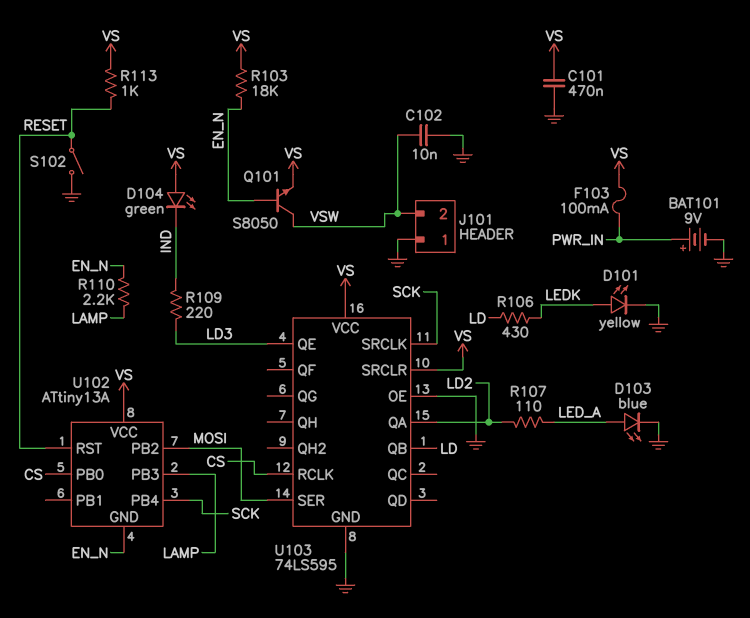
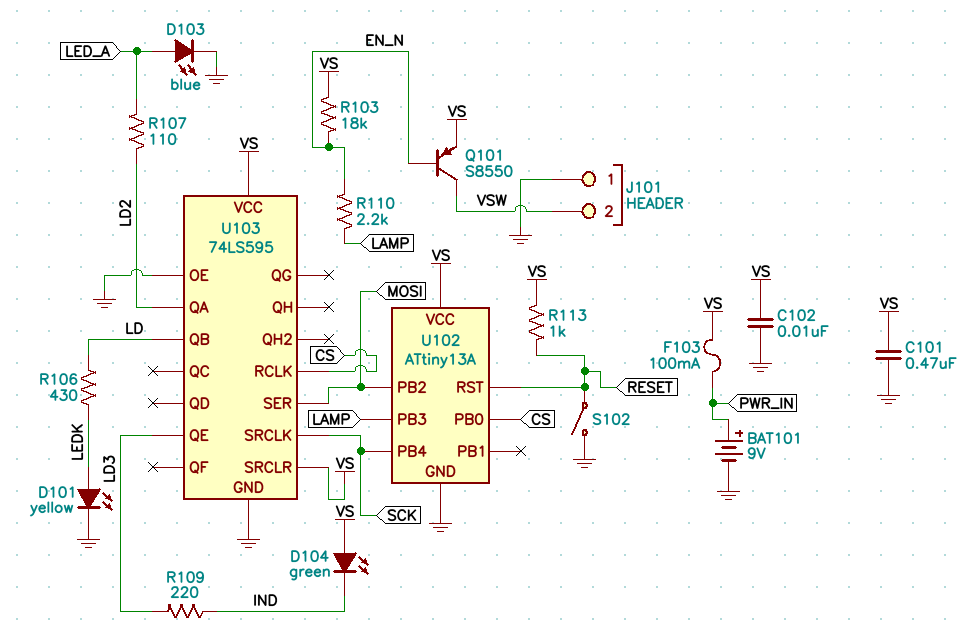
C102: 10nF (GND, VSW) -> 10nF (GND, VS)
Q101: NPN S8050 (B EN_N, C VSW, E VS) -> PNP S8550 (B EN_N, C VSW, E VS)
U102 pin GND: EN_N -> GND

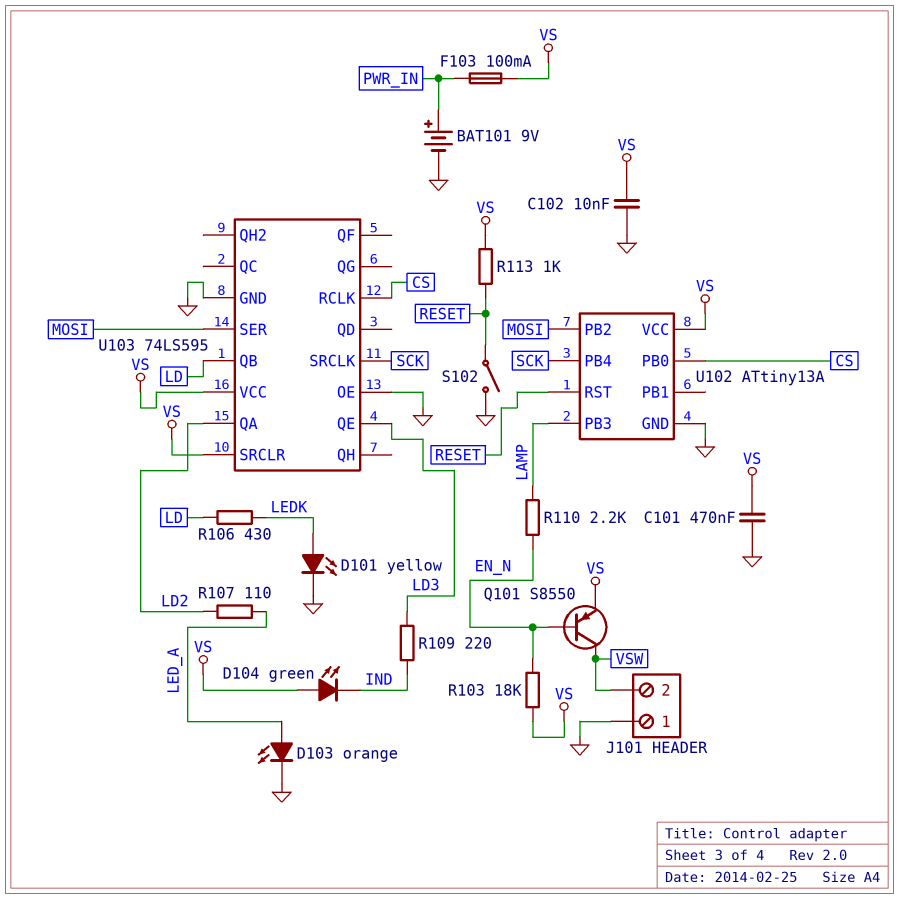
D103: LED blue (A LED_A, K GND) -> LED orange (A LED_A, K GND)

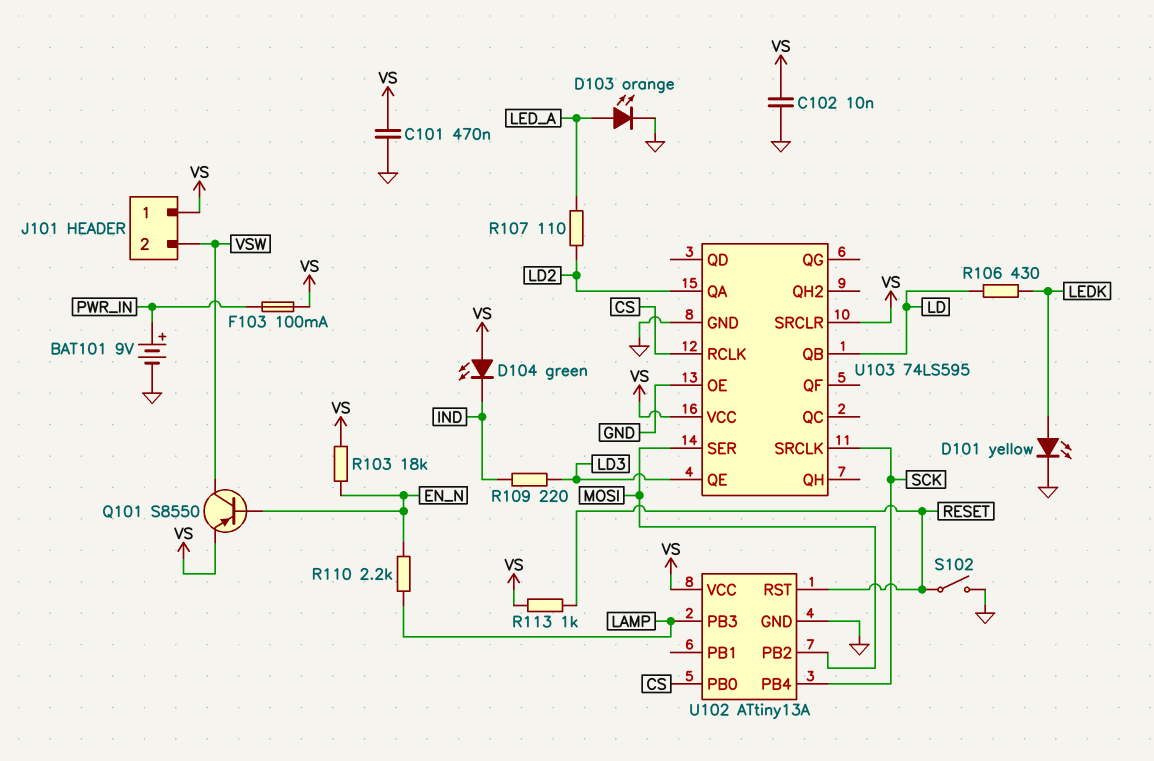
J101 pin 1: GND -> VS

